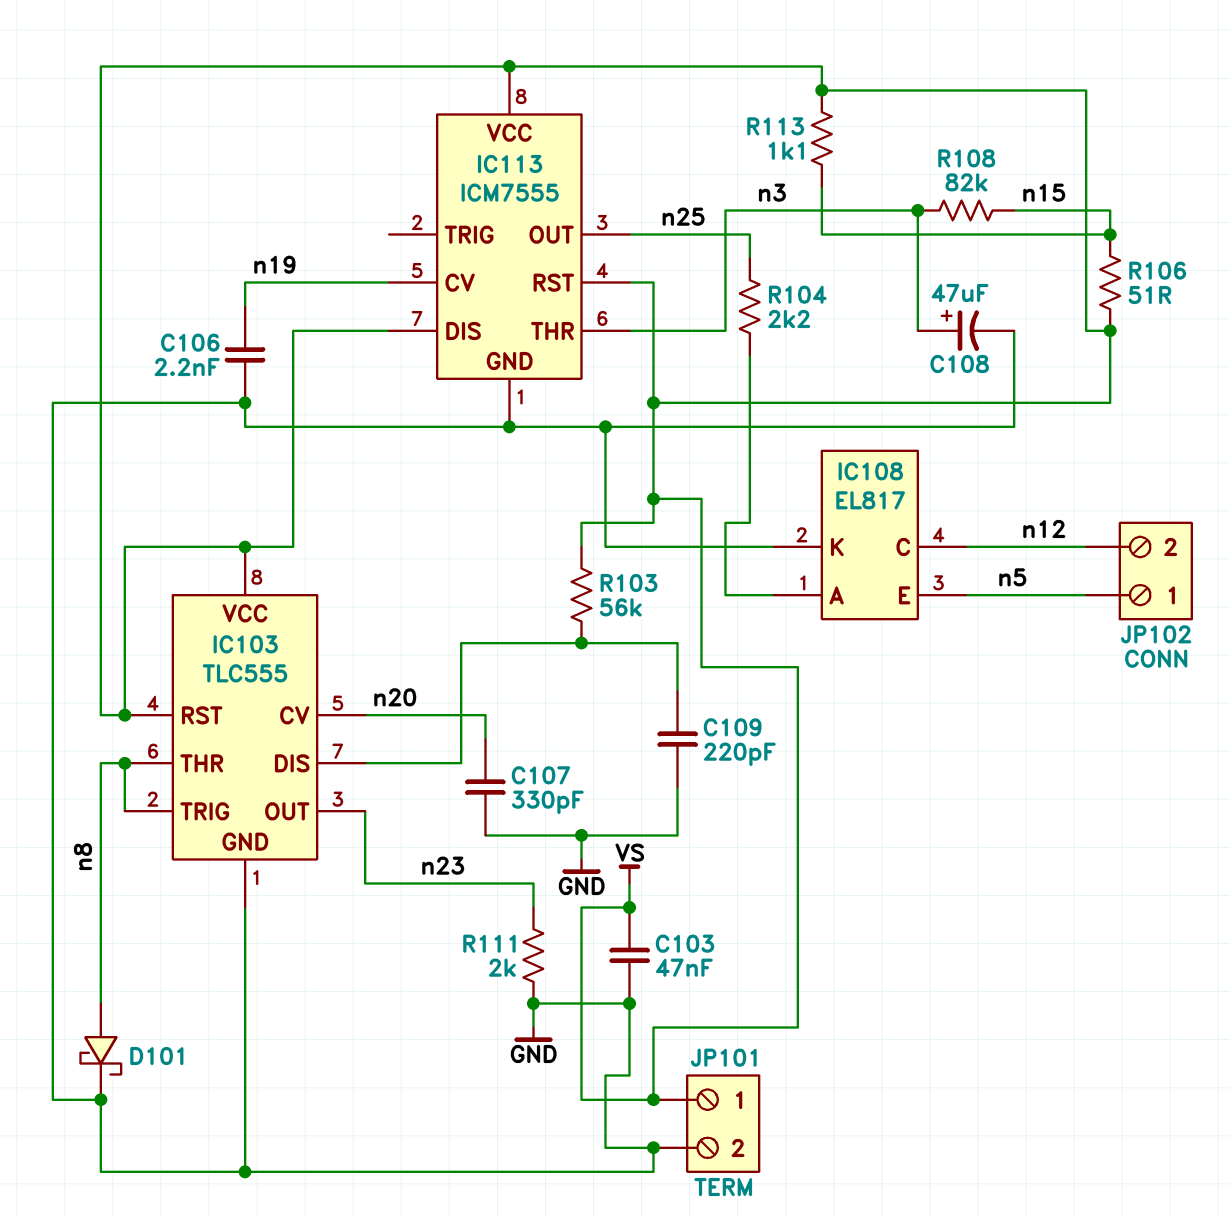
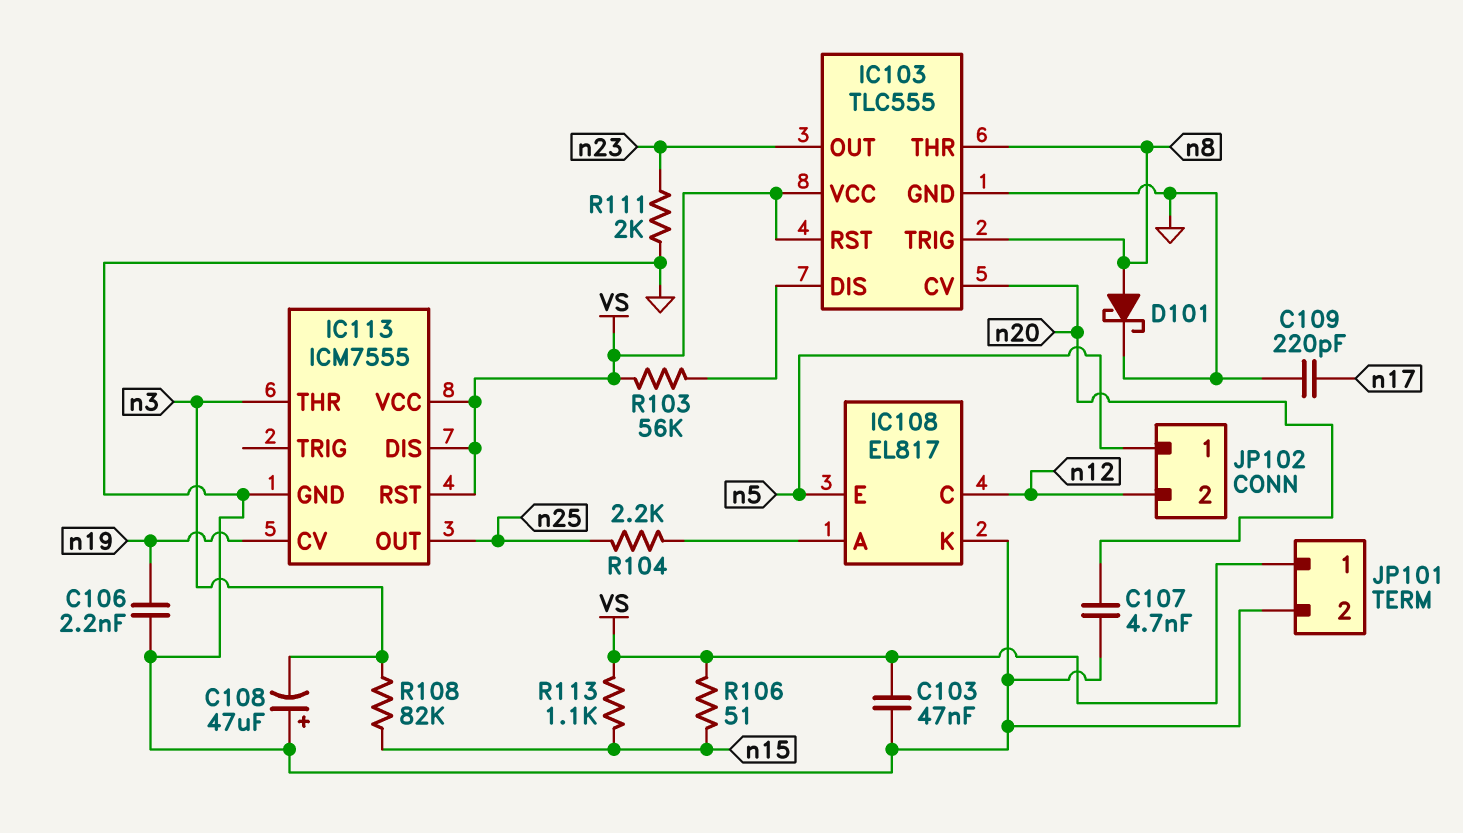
C107: 330pF (GND, n20) -> 4.7nF (GND, n20)
C108: 47uF (plus n3, minus GND) -> 47uF (plus GND, minus n3)
C109: 220pF (GND, IC103/DIS) -> 220pF (GND, n17)

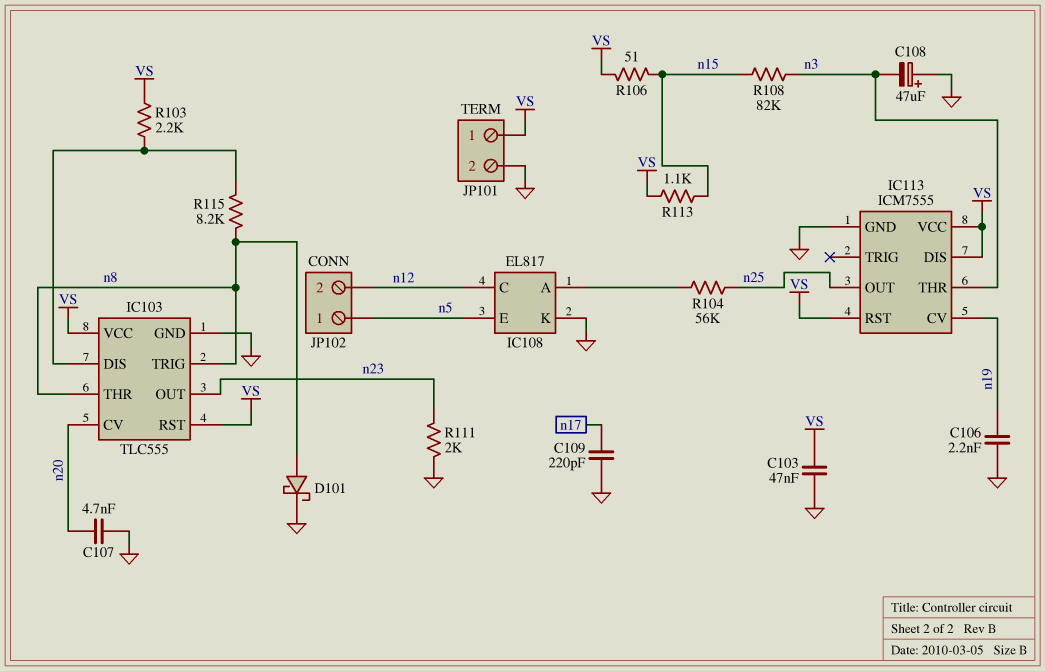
R103: 56k (IC103/DIS, VS) -> 2.2k (IC103/DIS, VS)
R104: 2.2k (IC108/A, n25) -> 56k (IC108/A, n25)
R115: none -> 8.2k (IC103/DIS, n8)

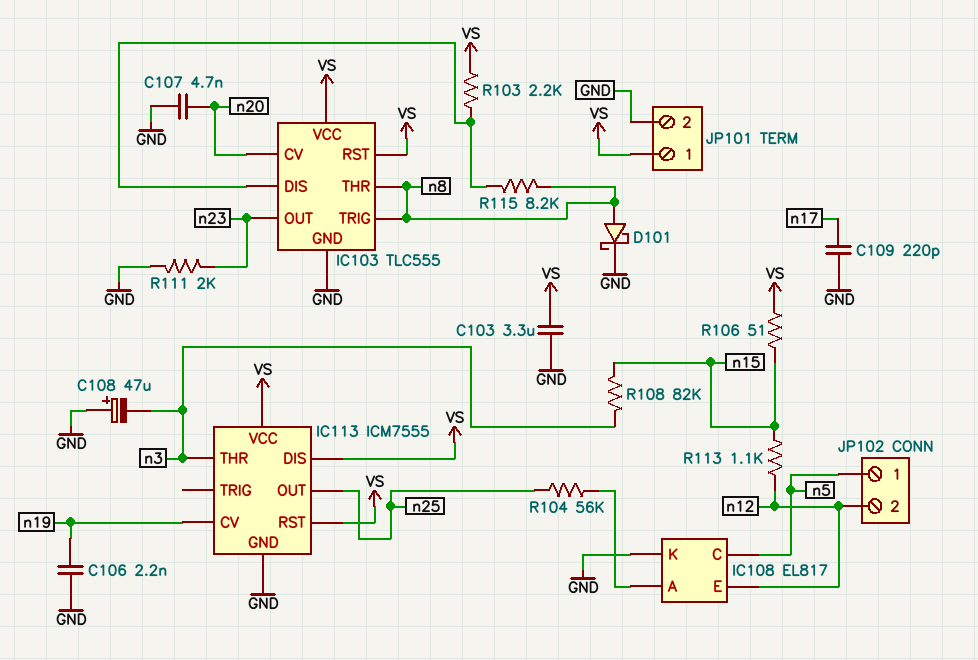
C103: 47nF (GND, VS) -> 3.3uF (GND, VS)
IC108 pin C: n12 -> n5
IC108 pin E: n5 -> n12
R113: 1.1k (VS, n15) -> 1.1k (n12, n15)

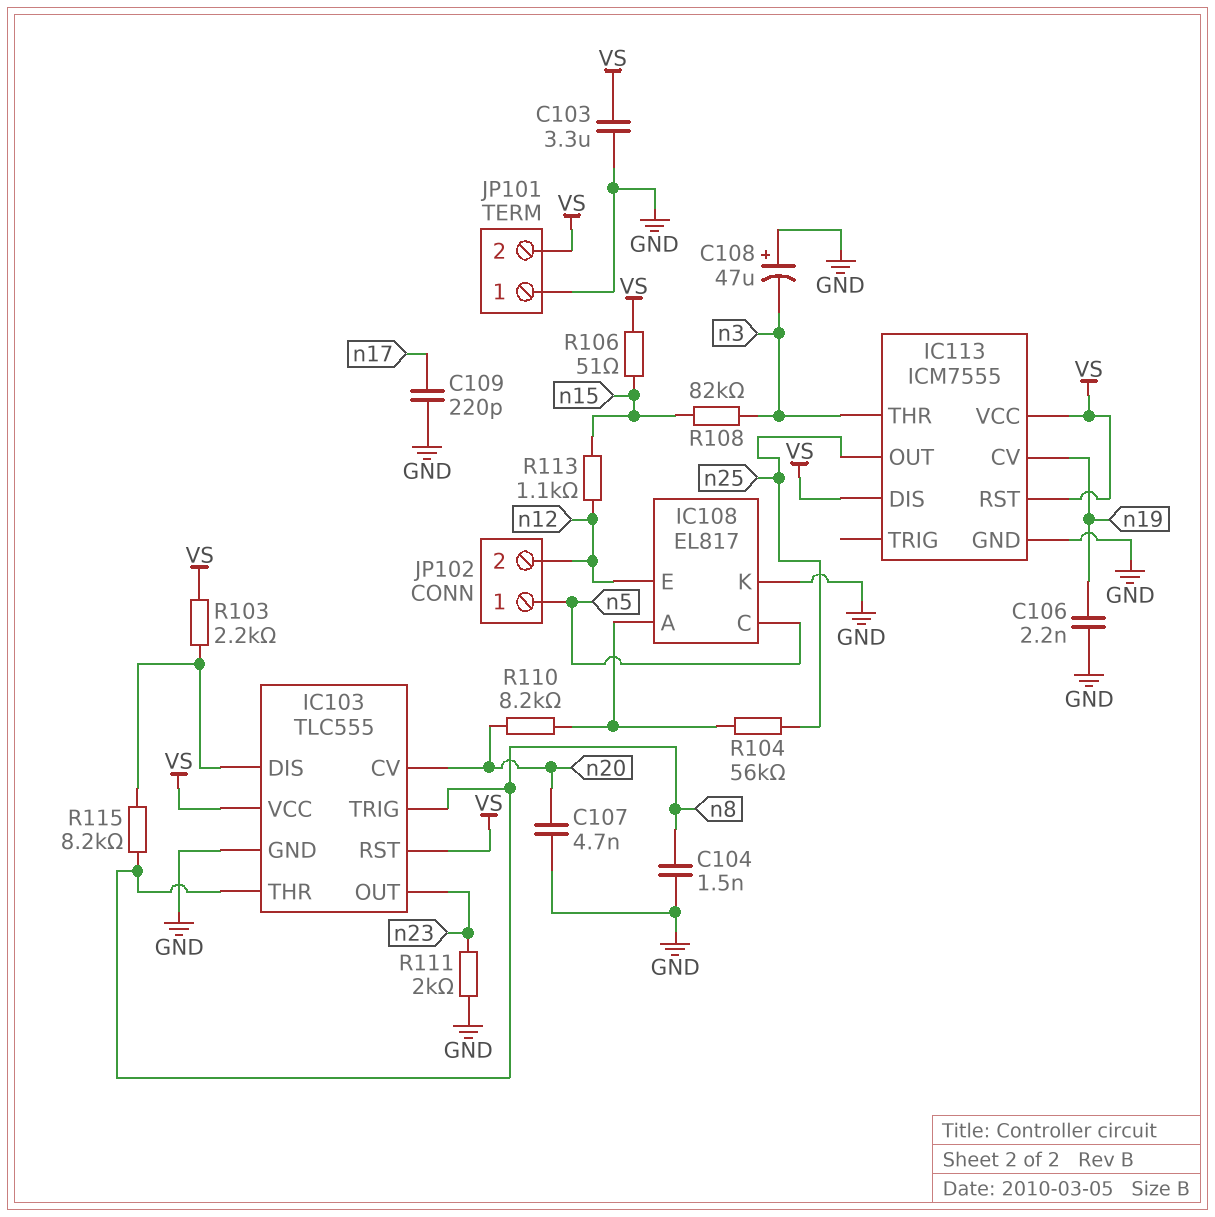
C104: none -> 1.5nF (GND, n8)
D101: schottky (A n8, K GND) -> none
JP101 pin 1: VS -> GND
JP101 pin 2: GND -> VS
R110: none -> 8.2k (IC108/A, n20)

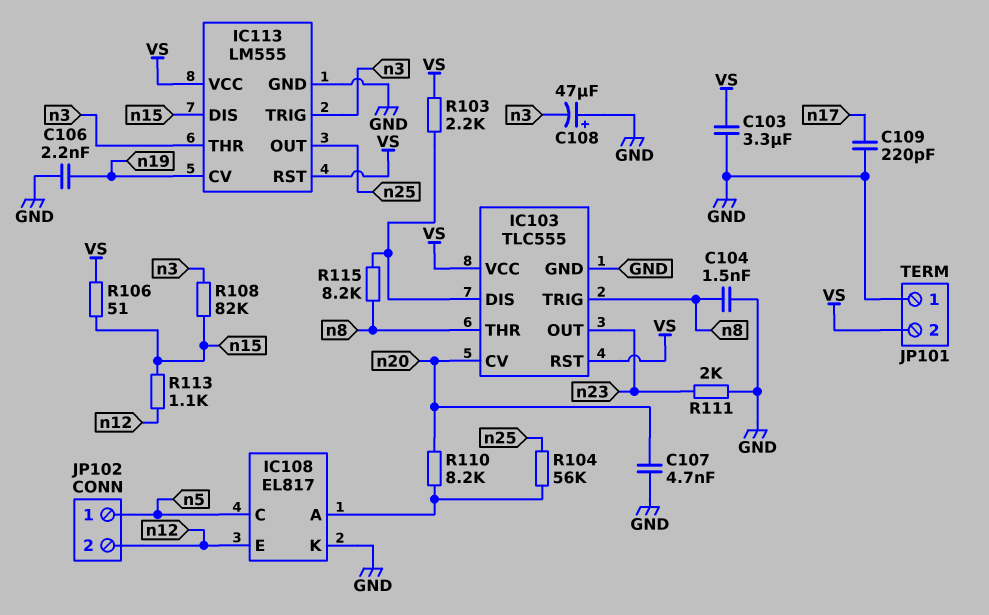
IC113: ICM7555 -> LM555
IC113 pin DIS: VS -> n15
IC113 pin TRIG: none -> n3

